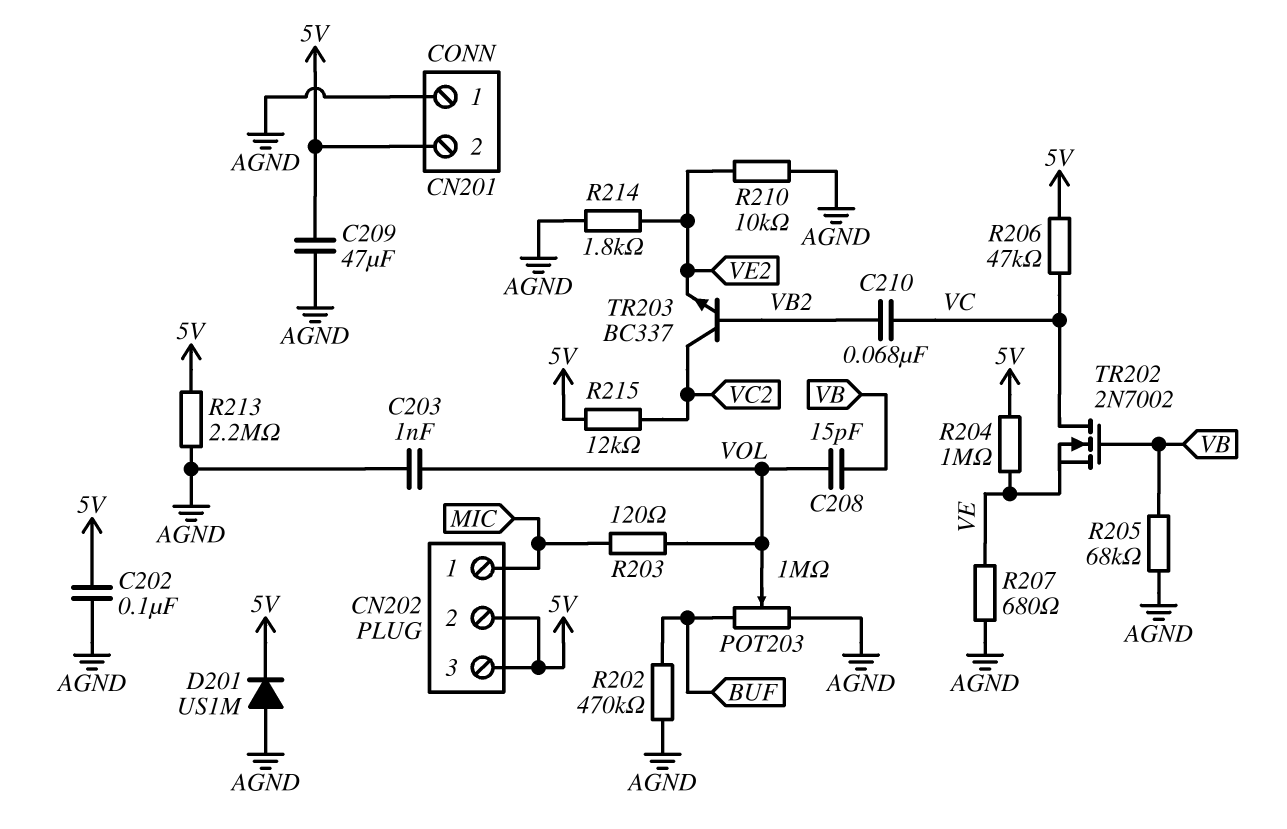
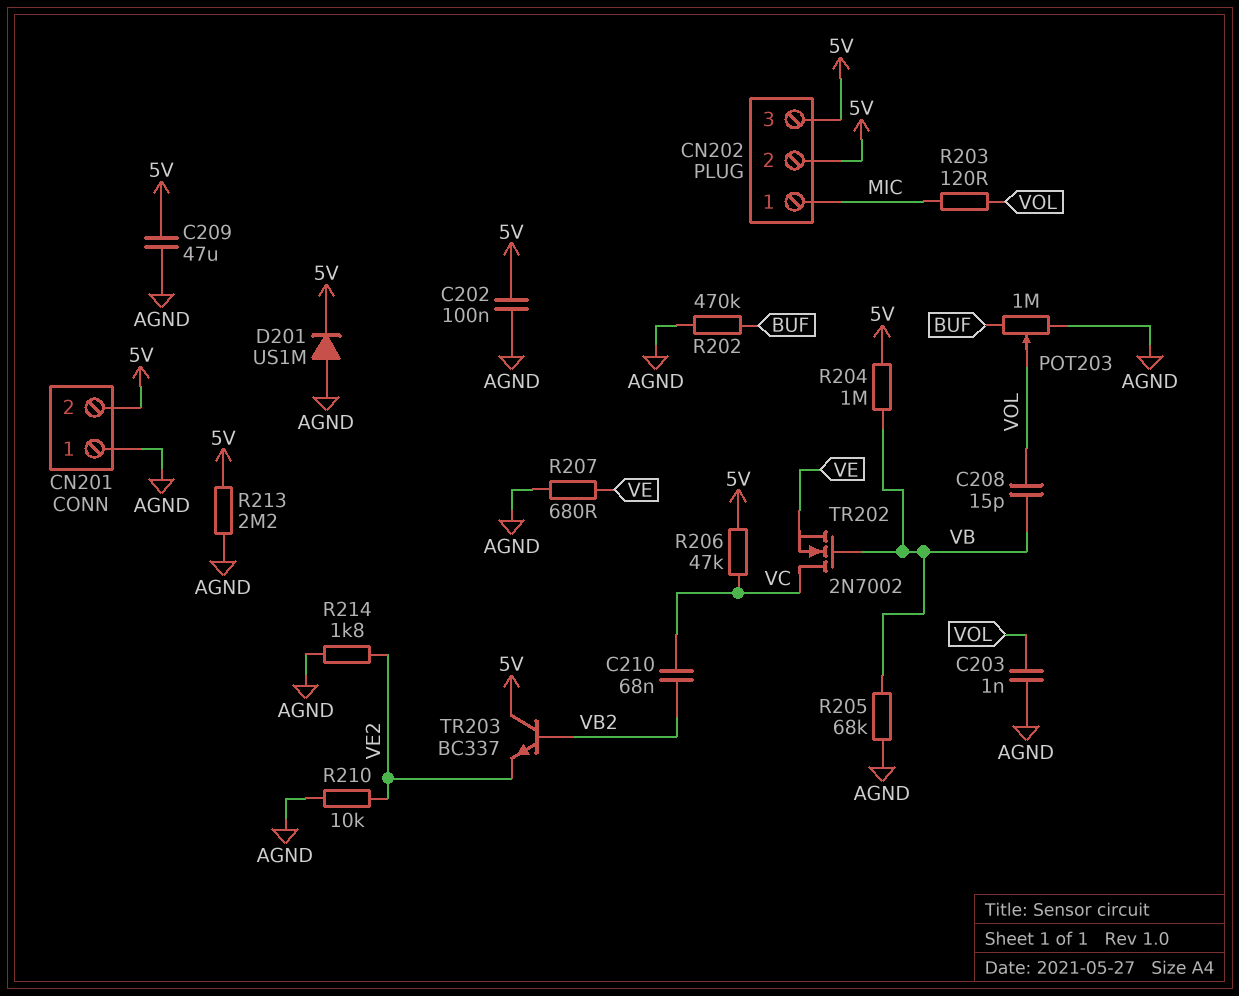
R204: 1M (5V, VE) -> 1M (5V, VB)
R215: 12k (5V, VC2) -> none
TR203: NPN BC337 (B VB2, C VC2, E VE2) -> NPN BC337 (B VB2, C 5V, E VE2)

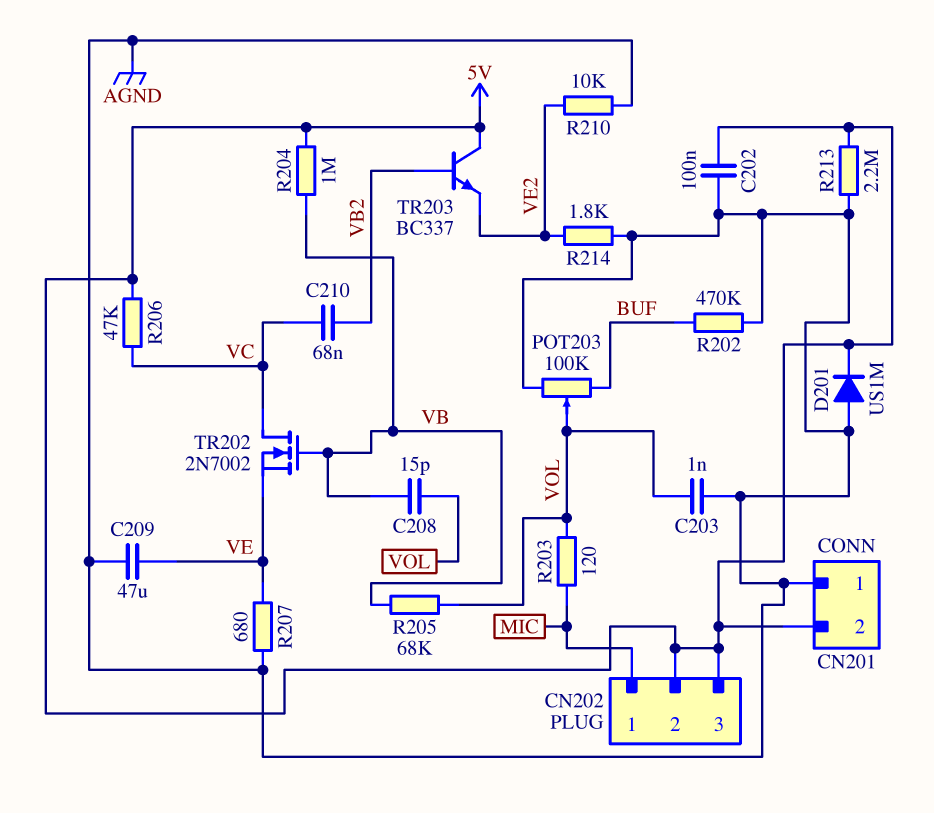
C209: 47uF (5V, AGND) -> 47uF (AGND, VE)
POT203: 1M (AGND, BUF, wiper VOL) -> 100k (AGND, BUF, wiper VOL)
R205: 68k (AGND, VB) -> 68k (VB, VOL)

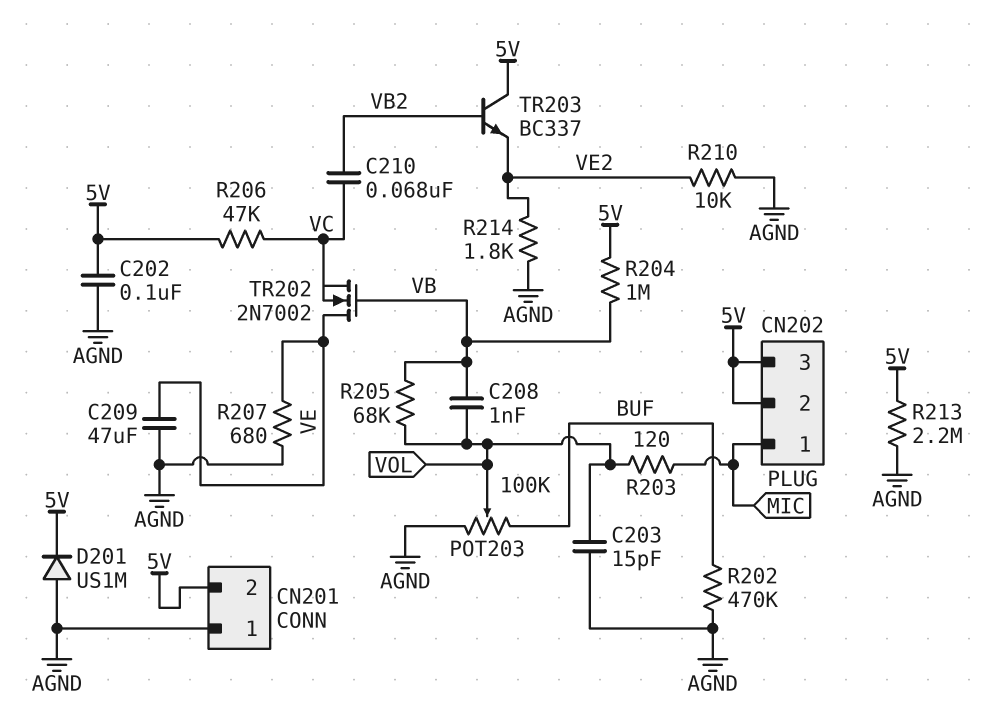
C203: 1nF (AGND, VOL) -> 15pF (AGND, VOL)
C208: 15pF (VB, VOL) -> 1nF (VB, VOL)
TR202: NMOS 2N7002 (G VB, D VC, S VE) -> NMOS 2N7002 (G VB, D VE, S VC)

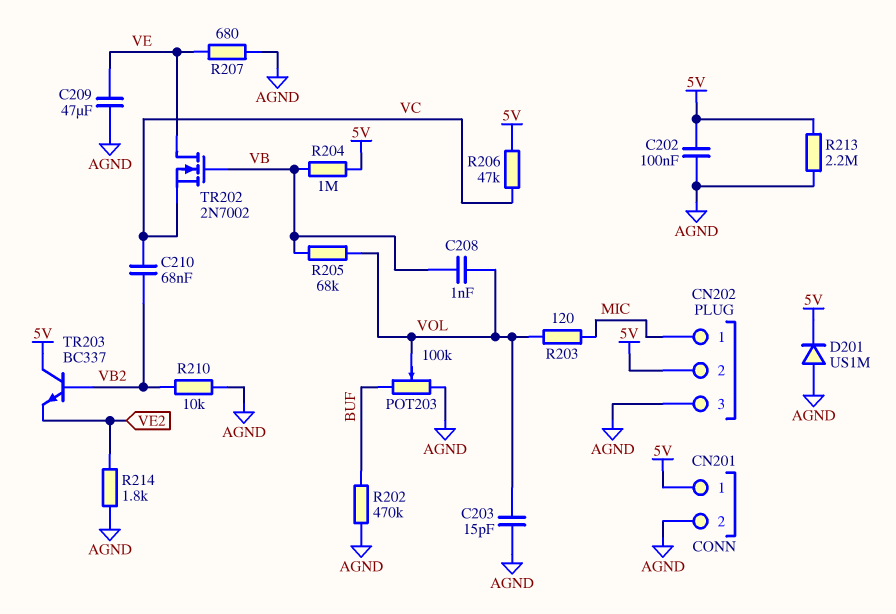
CN201 pin 1: AGND -> 5V
CN201 pin 2: 5V -> AGND
CN202 pin 3: 5V -> AGND
R210: 10k (AGND, VE2) -> 10k (AGND, VB2)

